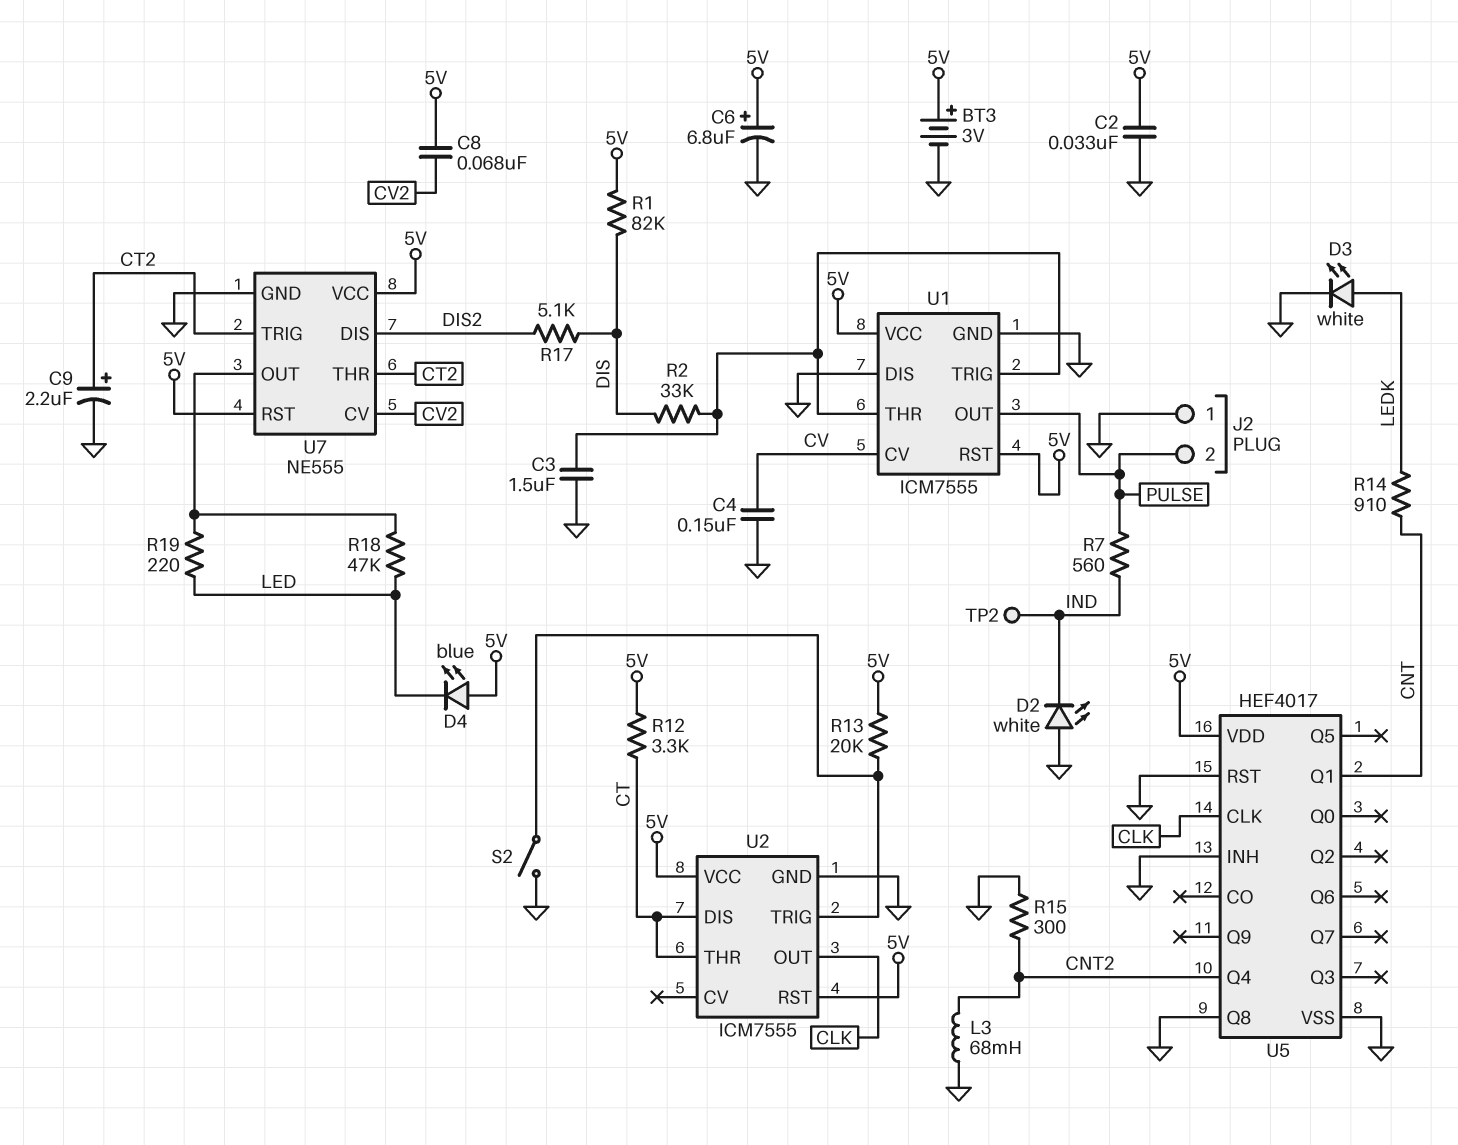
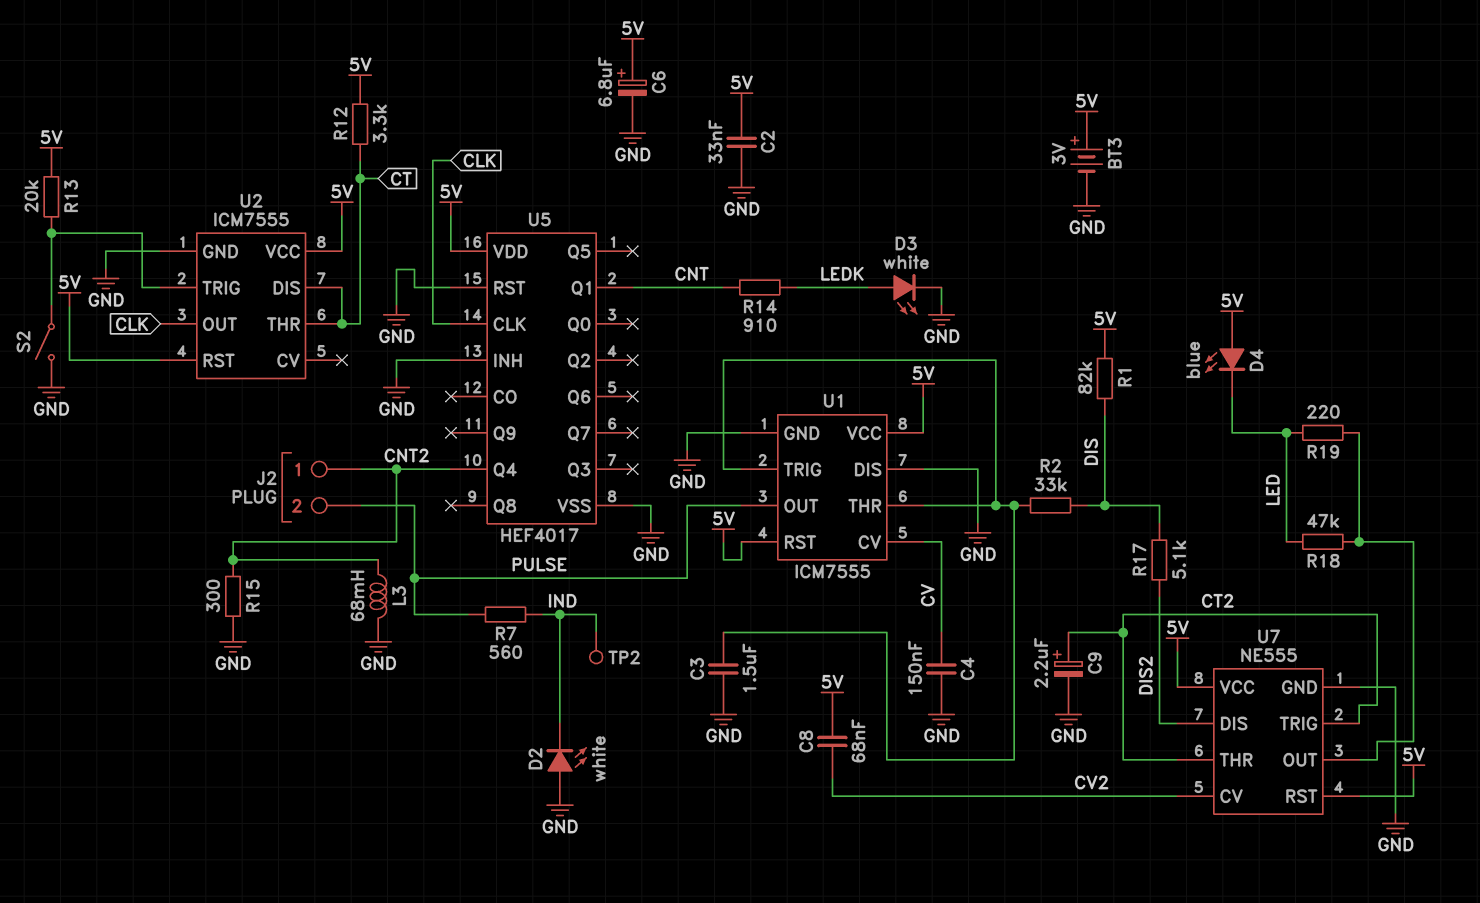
J2 pin 1: GND -> CNT2
U5 pin Q8: GND -> none

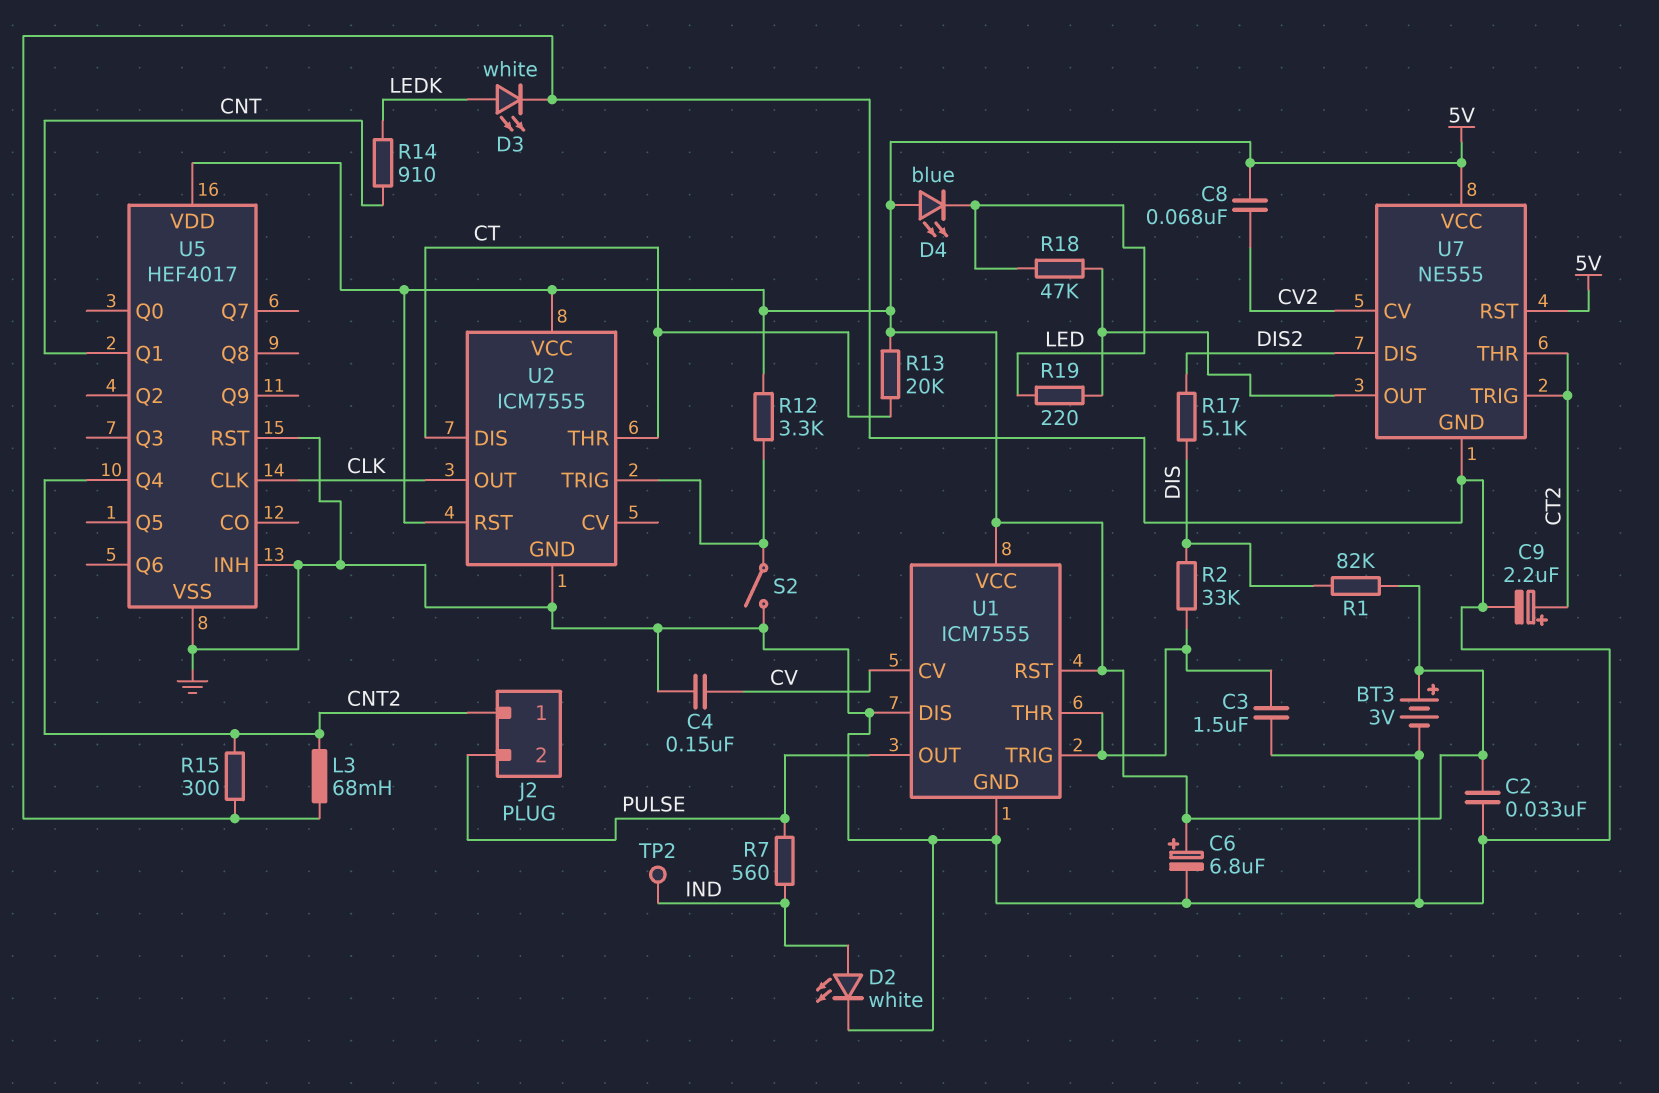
D2: LED white (A GND, K IND) -> LED white (A IND, K GND)
R12: 3.3k (5V, CT) -> 3.3k (5V, U2/TRIG)
R13: 20k (5V, U2/TRIG) -> 20k (5V, CT)

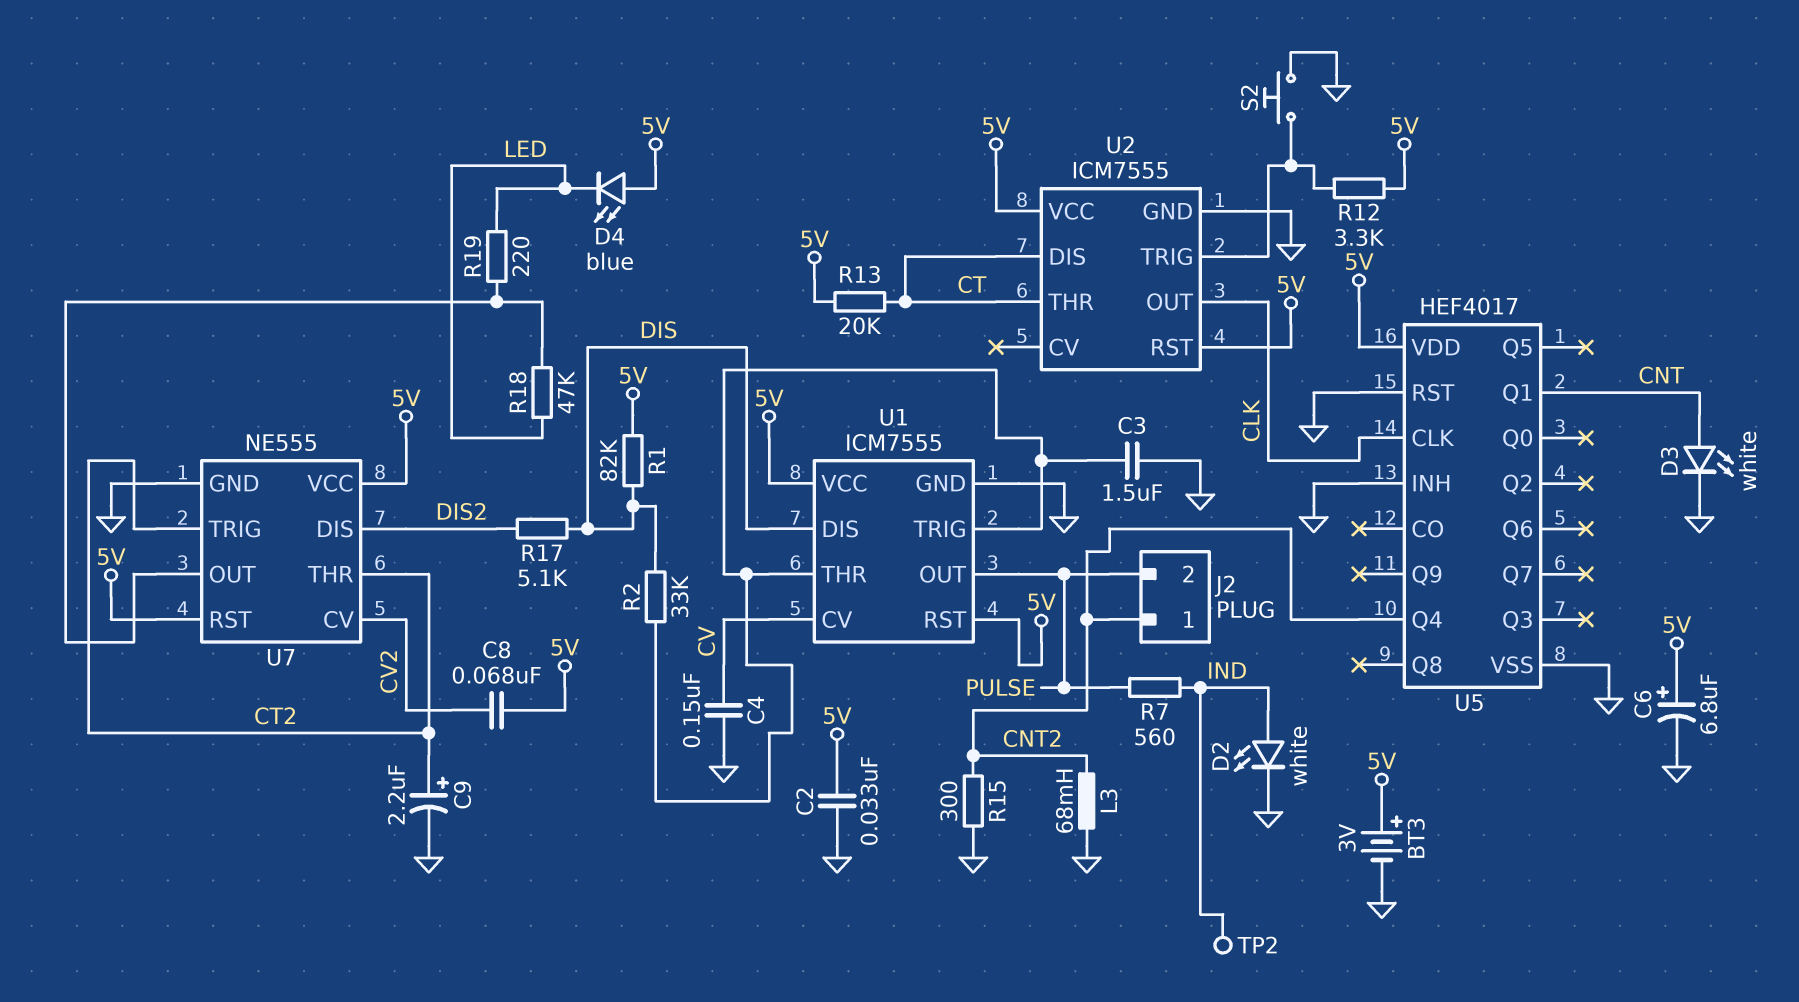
D3: LED white (A LEDK, K GND) -> LED white (A CNT, K GND)
R14: 910 (CNT, LEDK) -> none
S2: switch (GND, U2/TRIG) -> button (GND, U2/TRIG)
U1 pin DIS: GND -> DIS

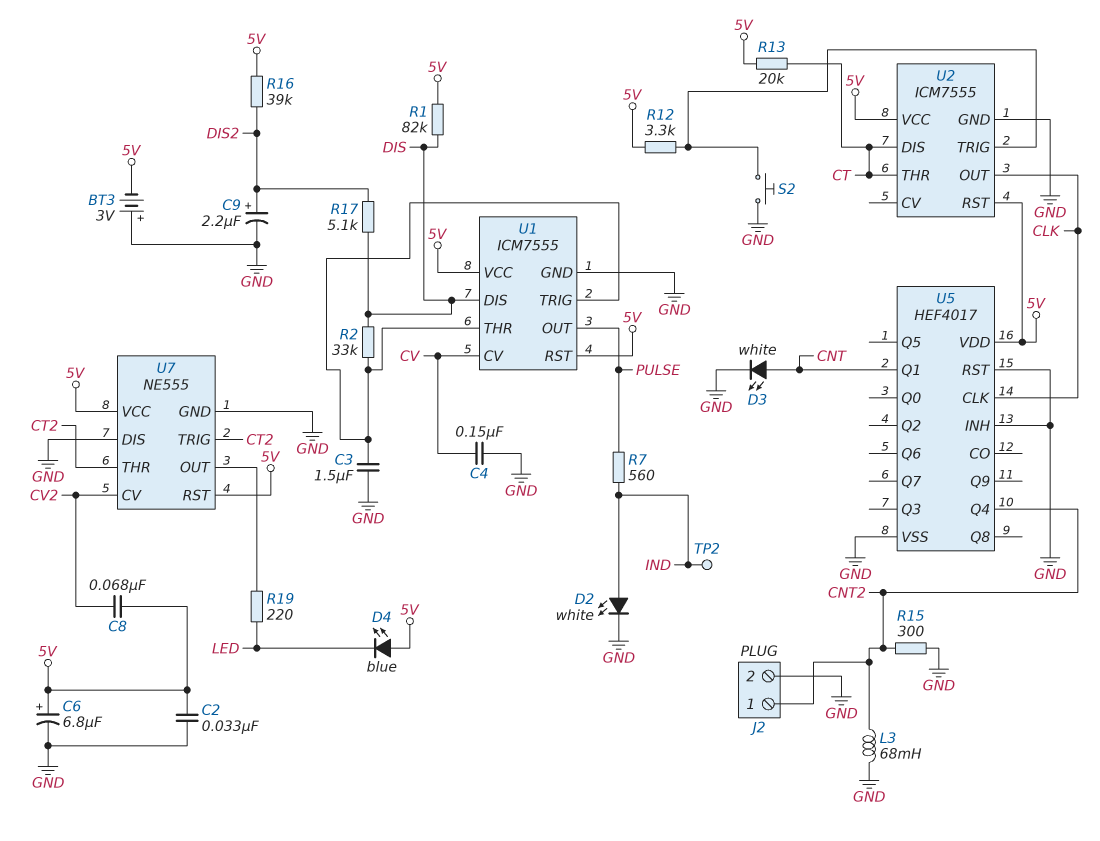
BT3: 3V (plus 5V, minus GND) -> 3V (plus GND, minus 5V)
C9: 2.2uF (plus CT2, minus GND) -> 2.2uF (plus DIS2, minus GND)
J2 pin 2: PULSE -> GND
R16: none -> 39k (5V, DIS2)
R18: 47k (LED, U7/OUT) -> none
U7 pin DIS: DIS2 -> GND

